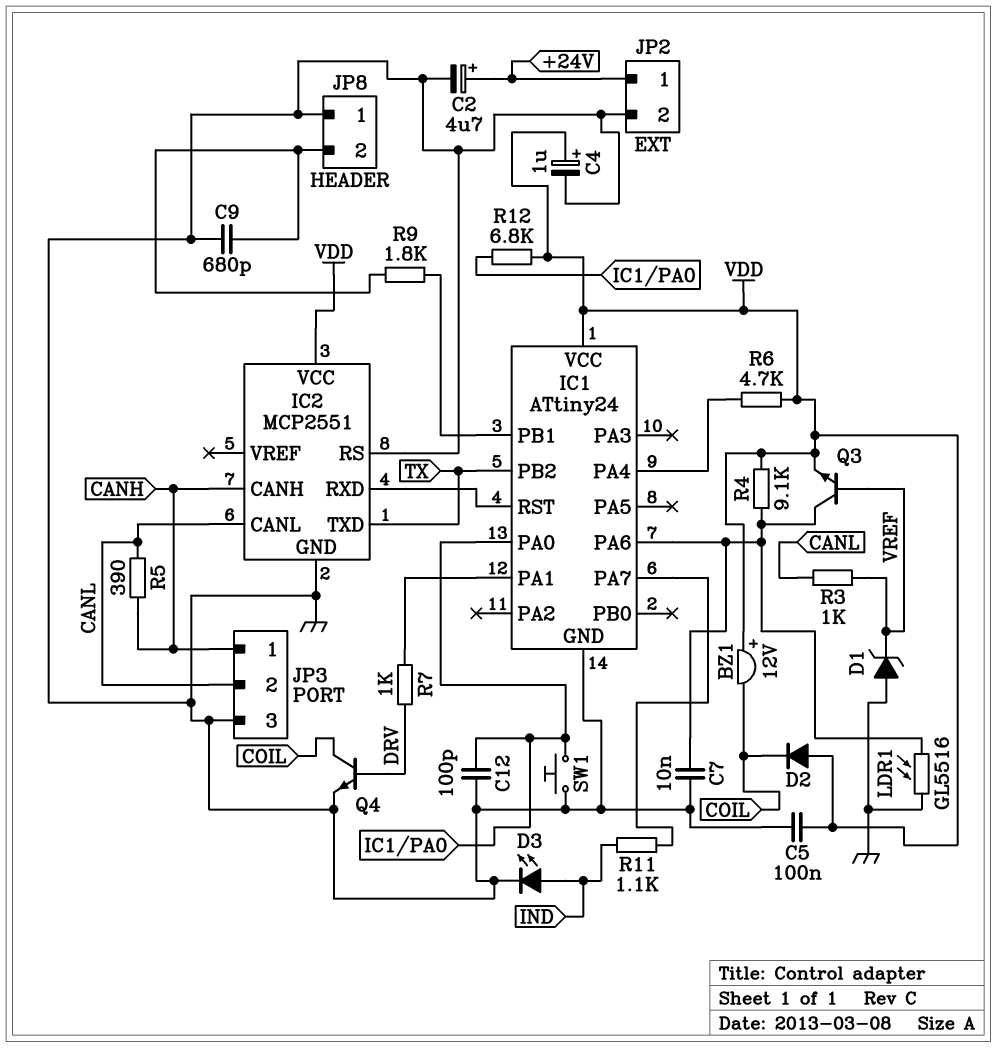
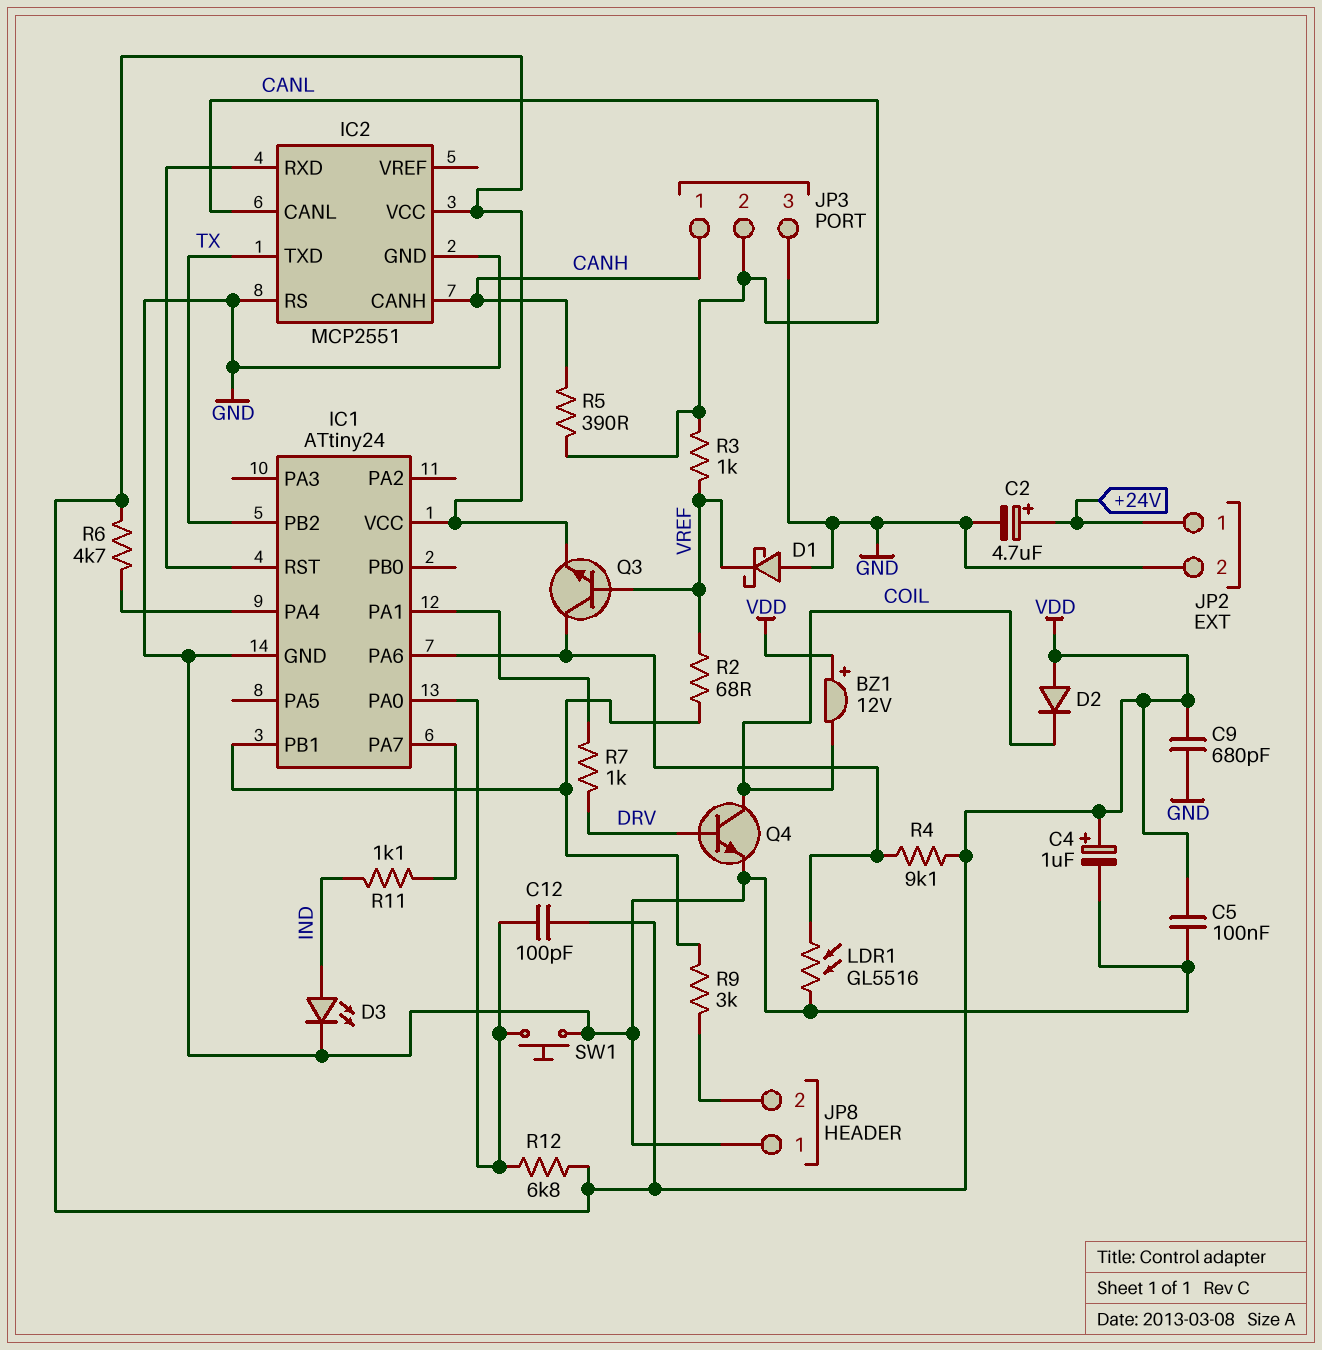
C7: 10nF (GND, IC1/PA6) -> none
C9: 680pF (GND, JP8/2) -> 680pF (GND, VDD)
C12: 100pF (GND, IC1/PA0) -> 100pF (IC1/PA0, VDD)
D1: zener (A GND, K VREF) -> schottky (A GND, K VREF)
R2: none -> 68 (IC1/PB1, VREF)
R9: 1.8k (IC1/PB1, JP8/2) -> 3k (IC1/PB1, JP8/2)

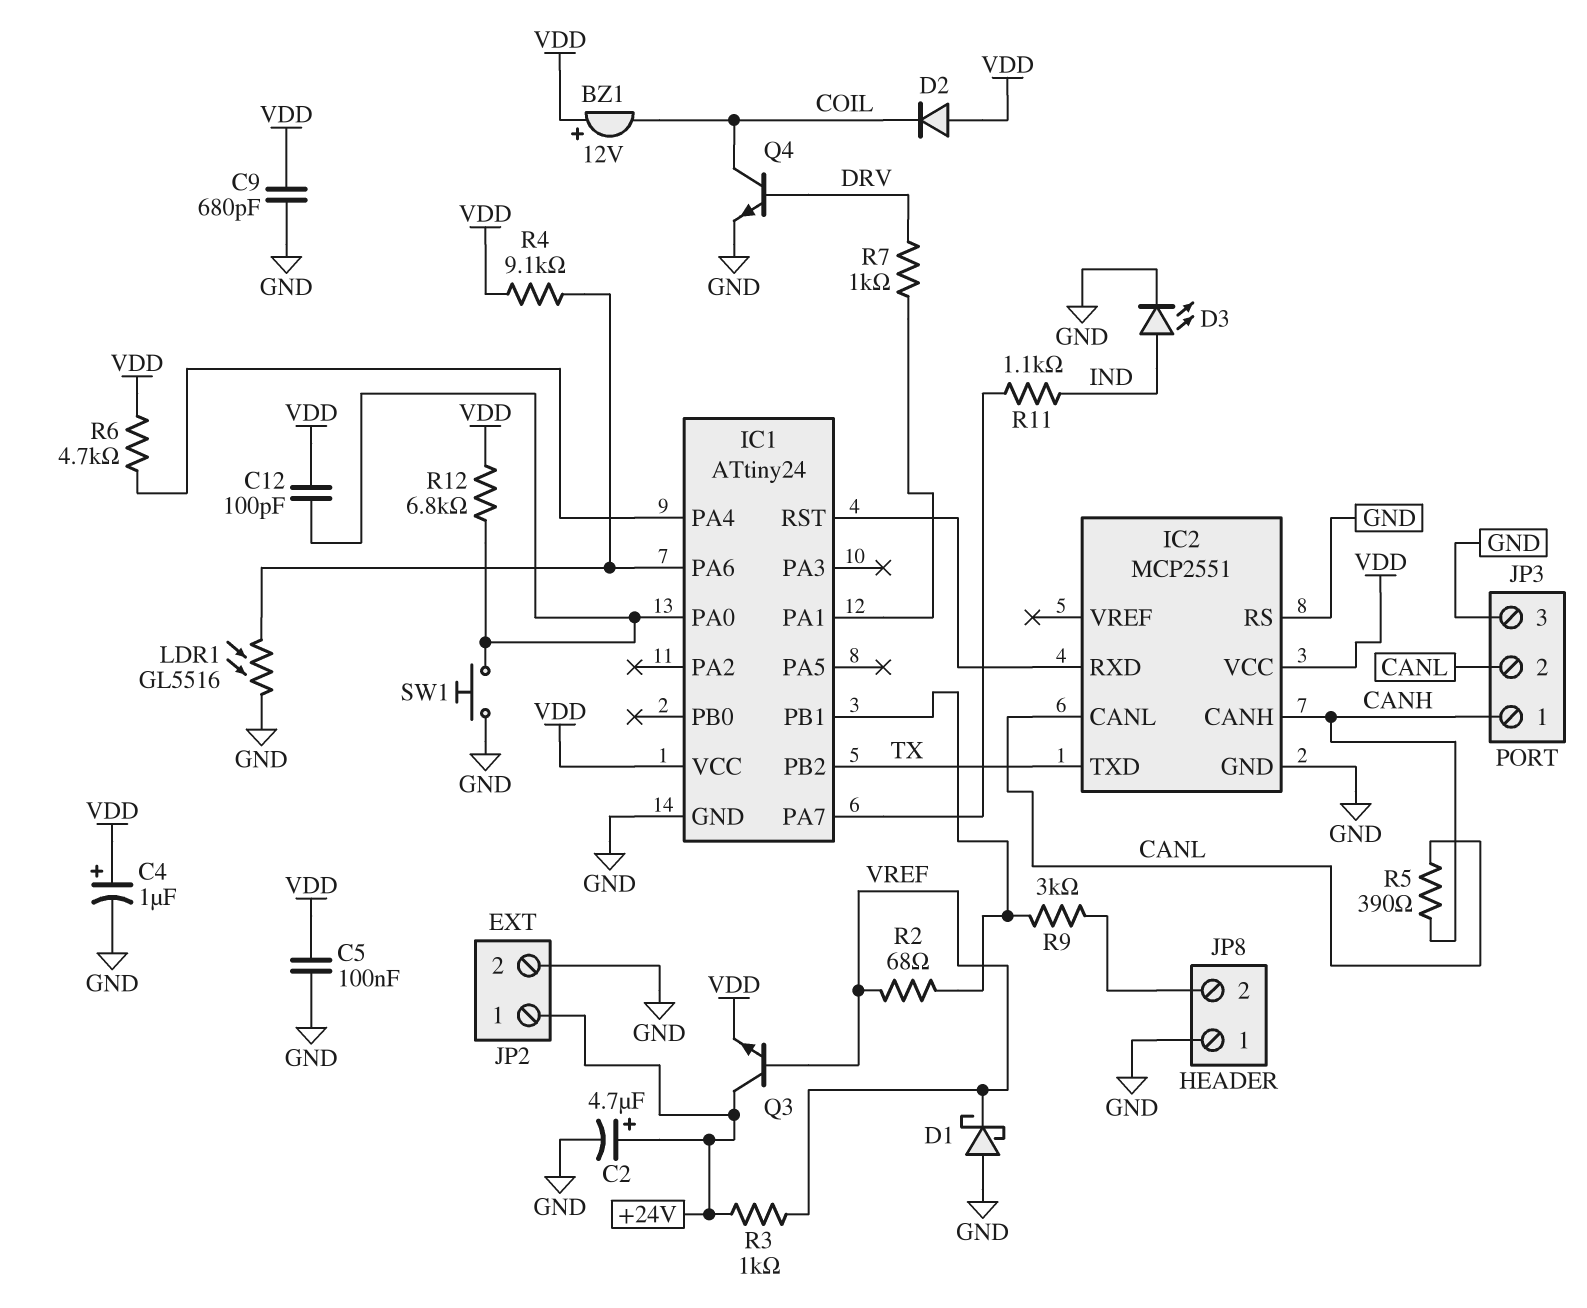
Q3: NPN (B VREF, C IC1/PA6, E VDD) -> NPN (B VREF, C +24V, E VDD)
R3: 1k (CANL, VREF) -> 1k (+24V, VREF)

